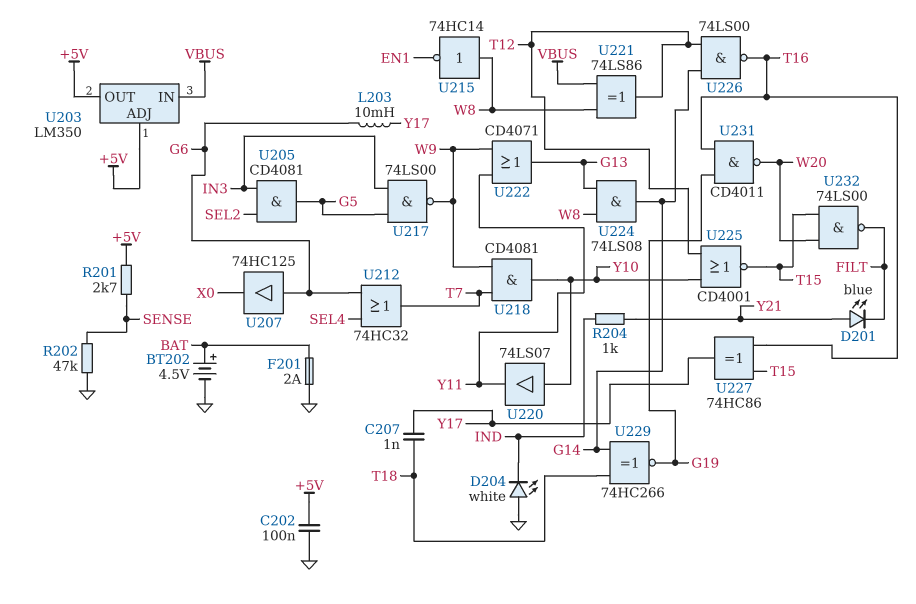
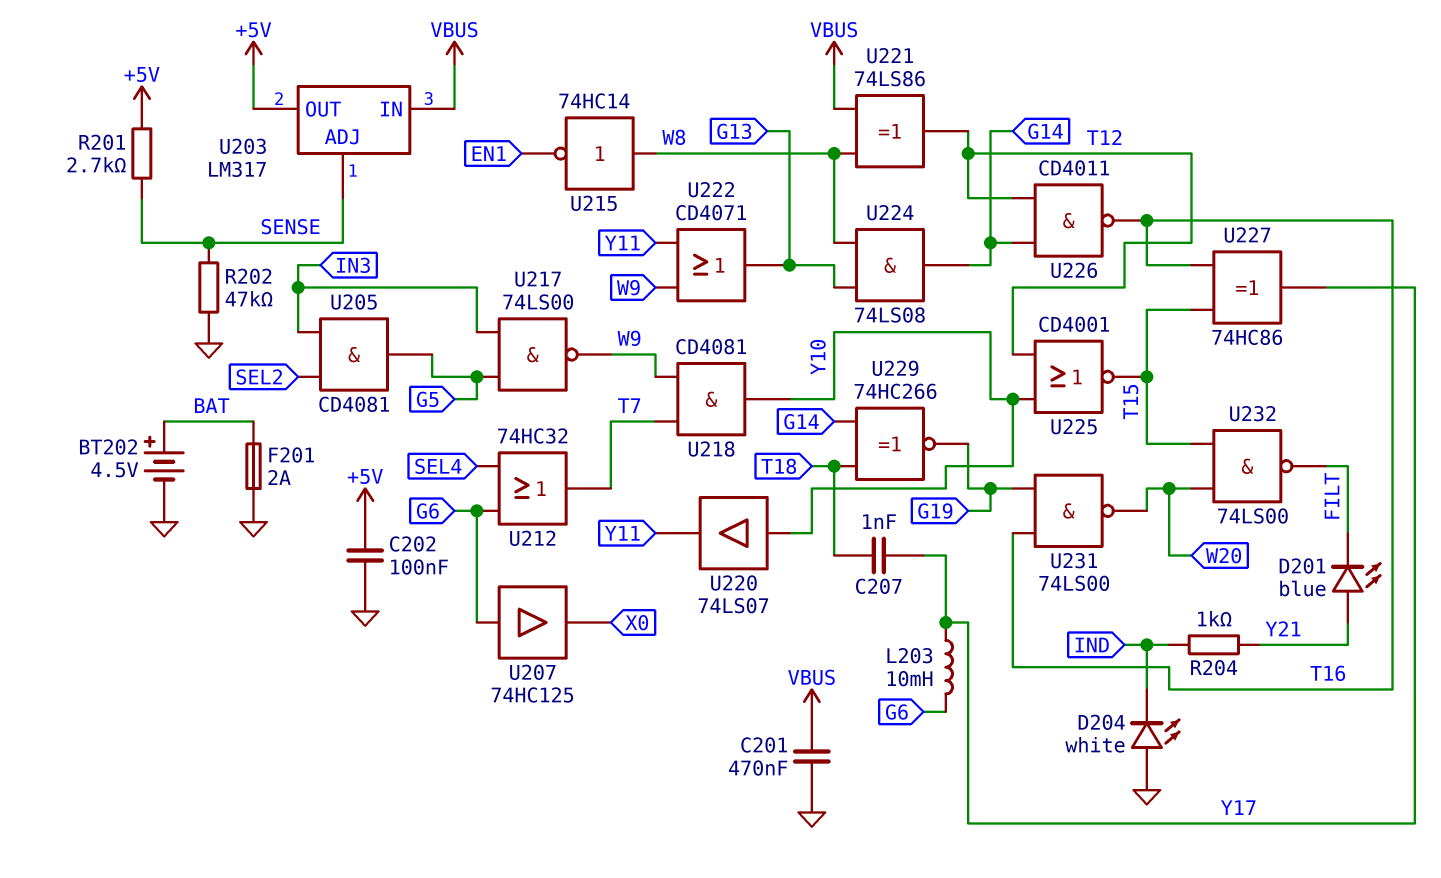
C201: none -> 470nF (GND, VBUS)
U203: LM350 -> LM317
U203 pin ADJ: +5V -> SENSE
U226: NAND 74LS00 (in G14, in T12, out T16) -> NAND CD4011 (in G14, in T12, out T16)
U231: NAND CD4011 (in G19, in T16, out W20) -> NAND 74LS00 (in G19, in T16, out W20)

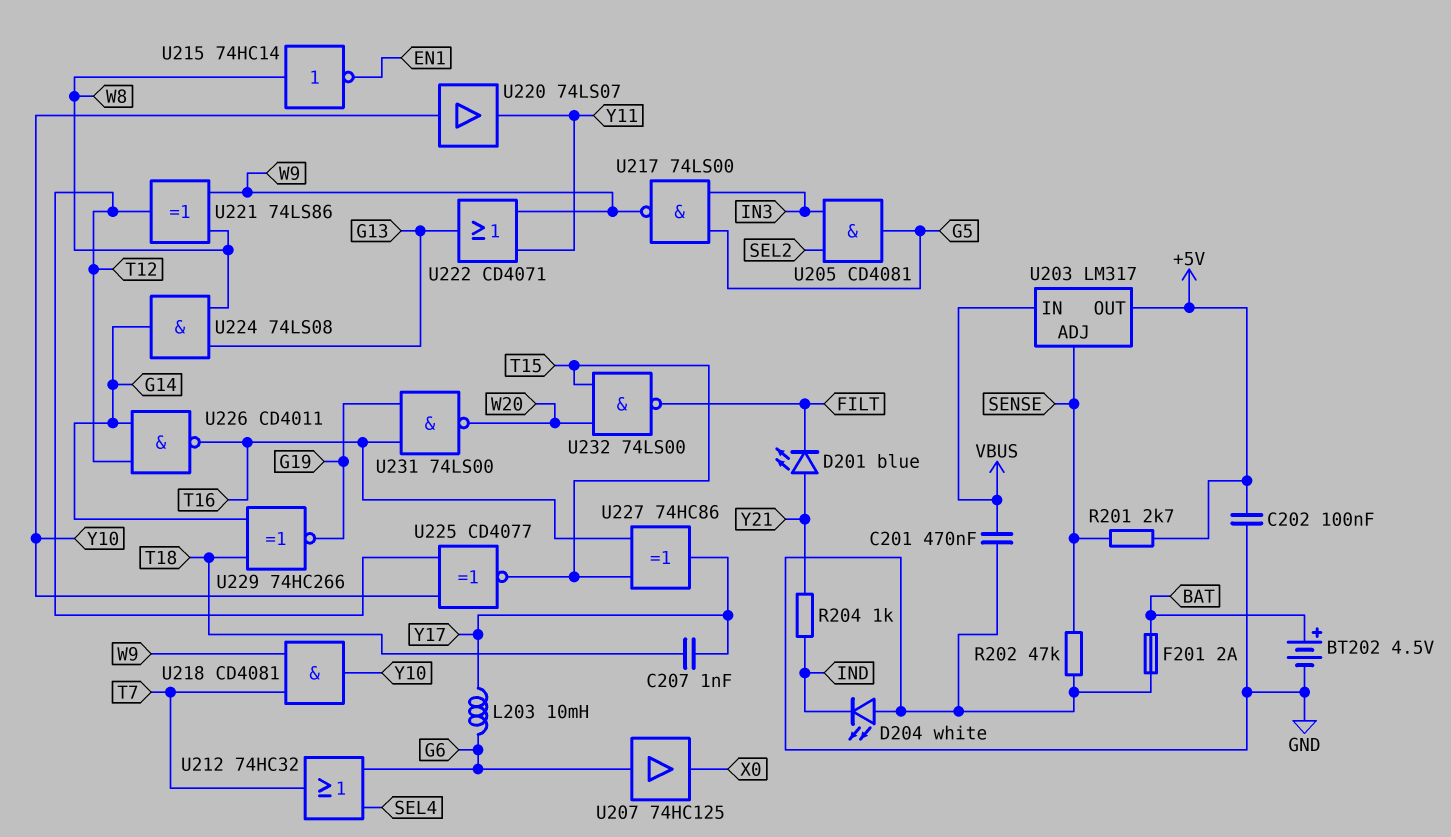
U221: XOR 74LS86 (in VBUS, in W8, out T12) -> XOR 74LS86 (in W8, in W9, out T12)
U225: NOR CD4001 (in T12, in Y10, out T15) -> XNOR CD4077 (in T12, in Y10, out T15)

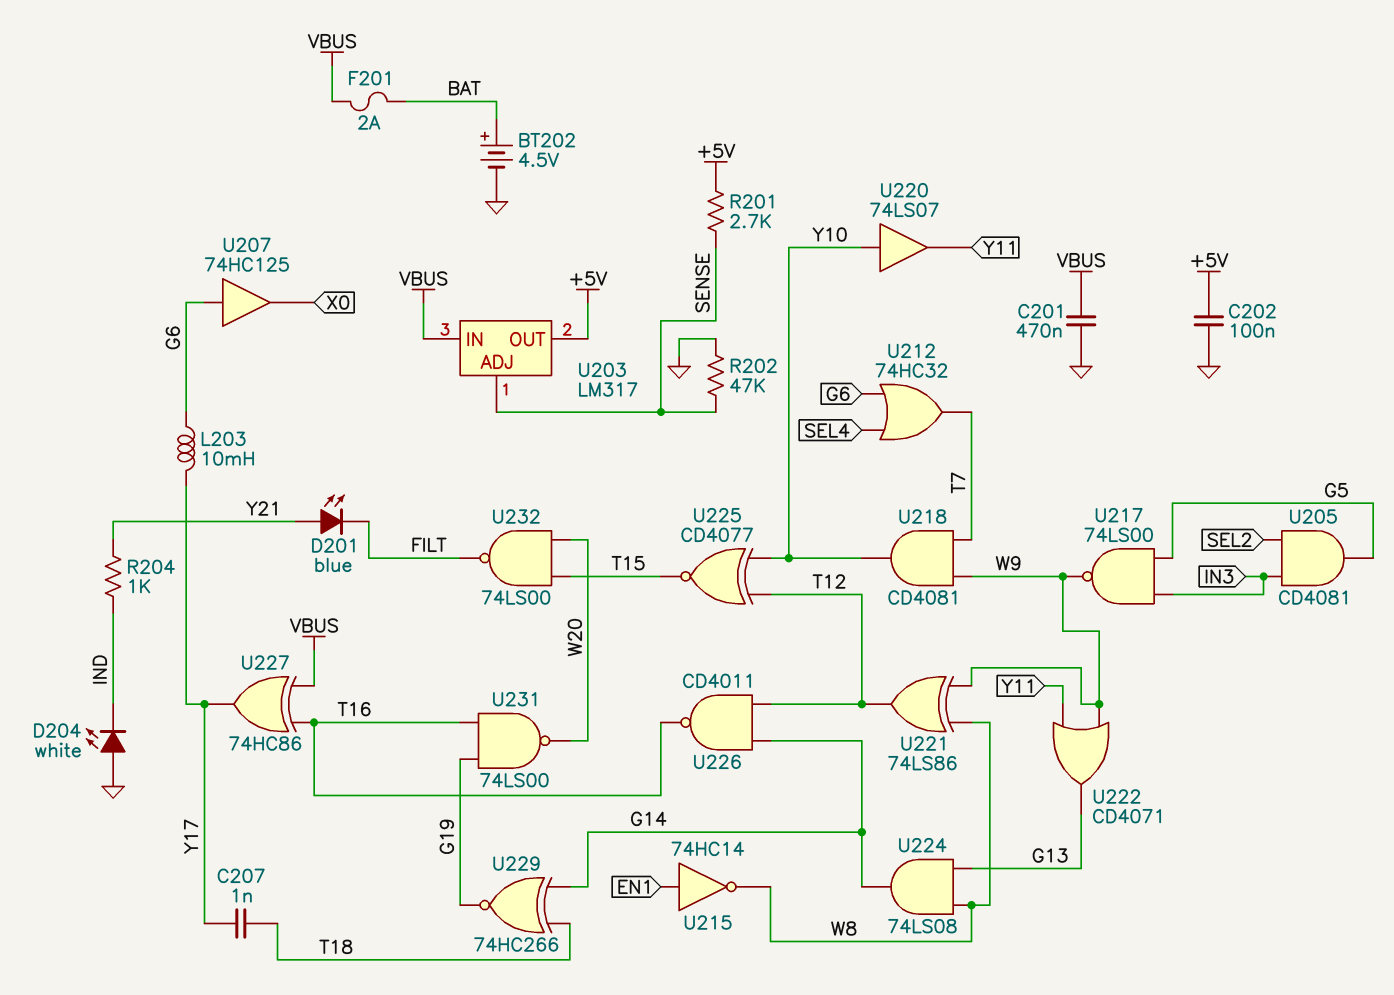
F201: 2A (BAT, GND) -> 2A (BAT, VBUS)
U215: NOT 74HC14 (in W8, out EN1) -> NOT 74HC14 (in EN1, out W8)
U227: XOR 74HC86 (in T15, in T16, out Y17) -> XOR 74HC86 (in T16, in VBUS, out Y17)

